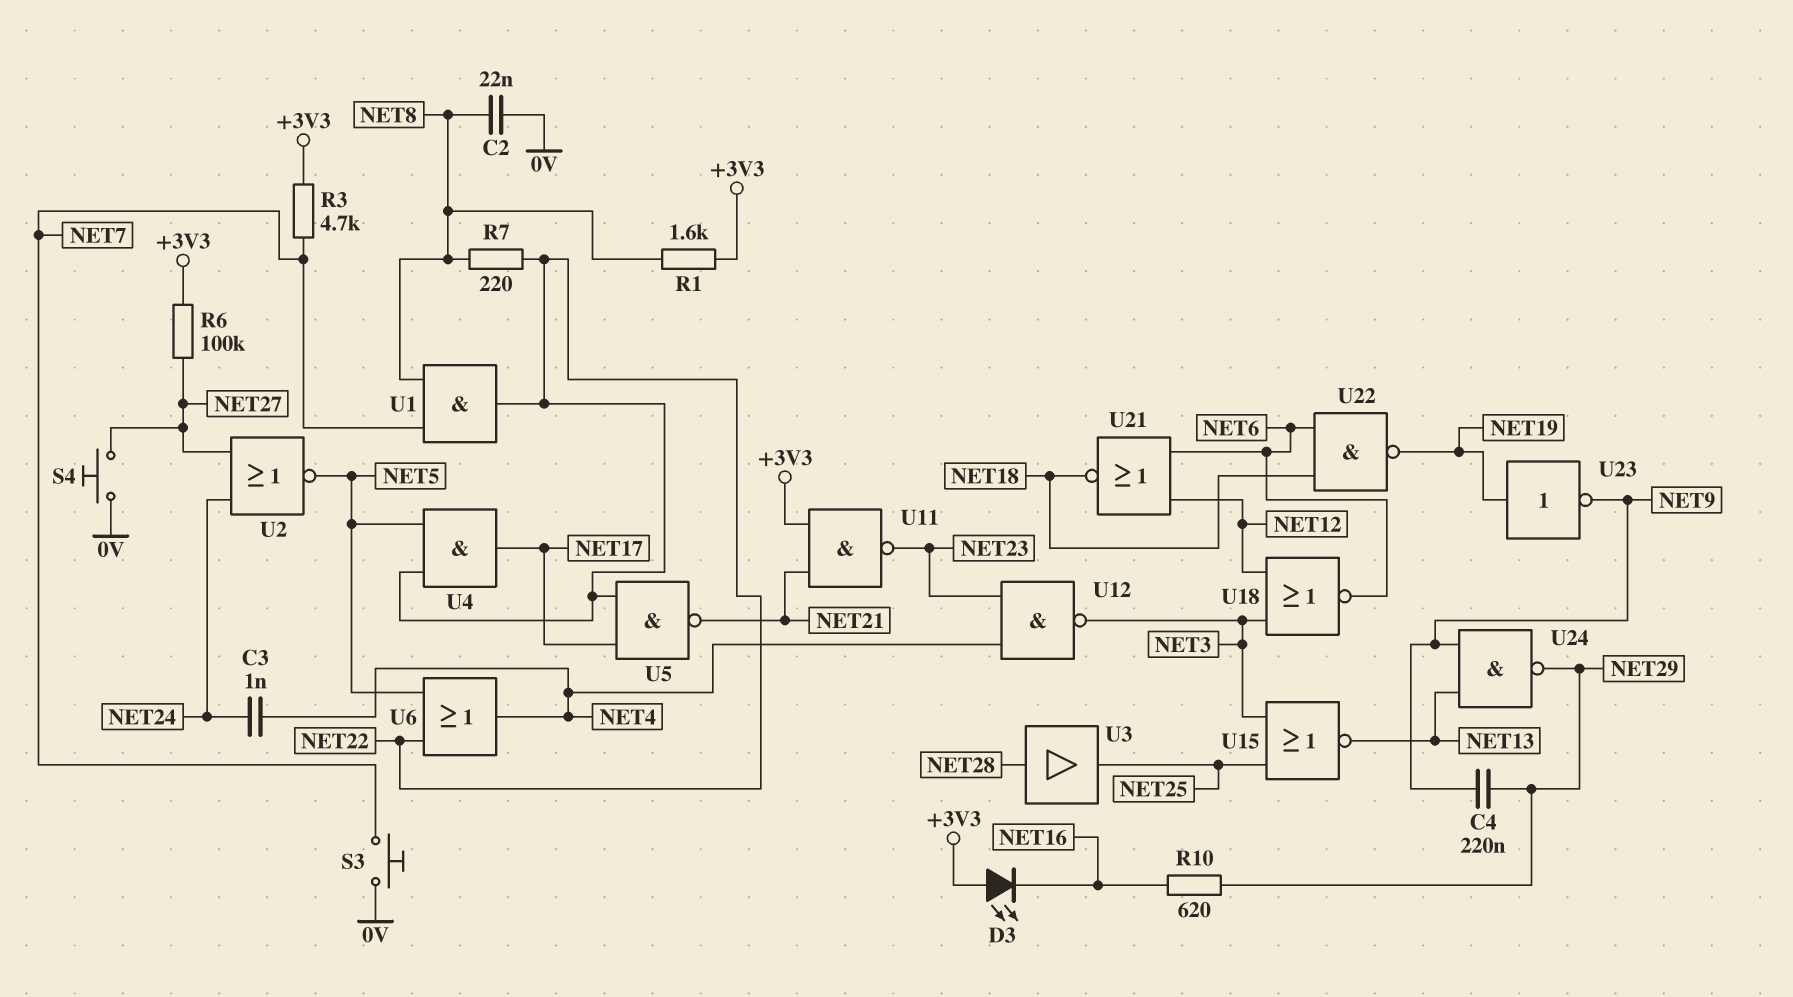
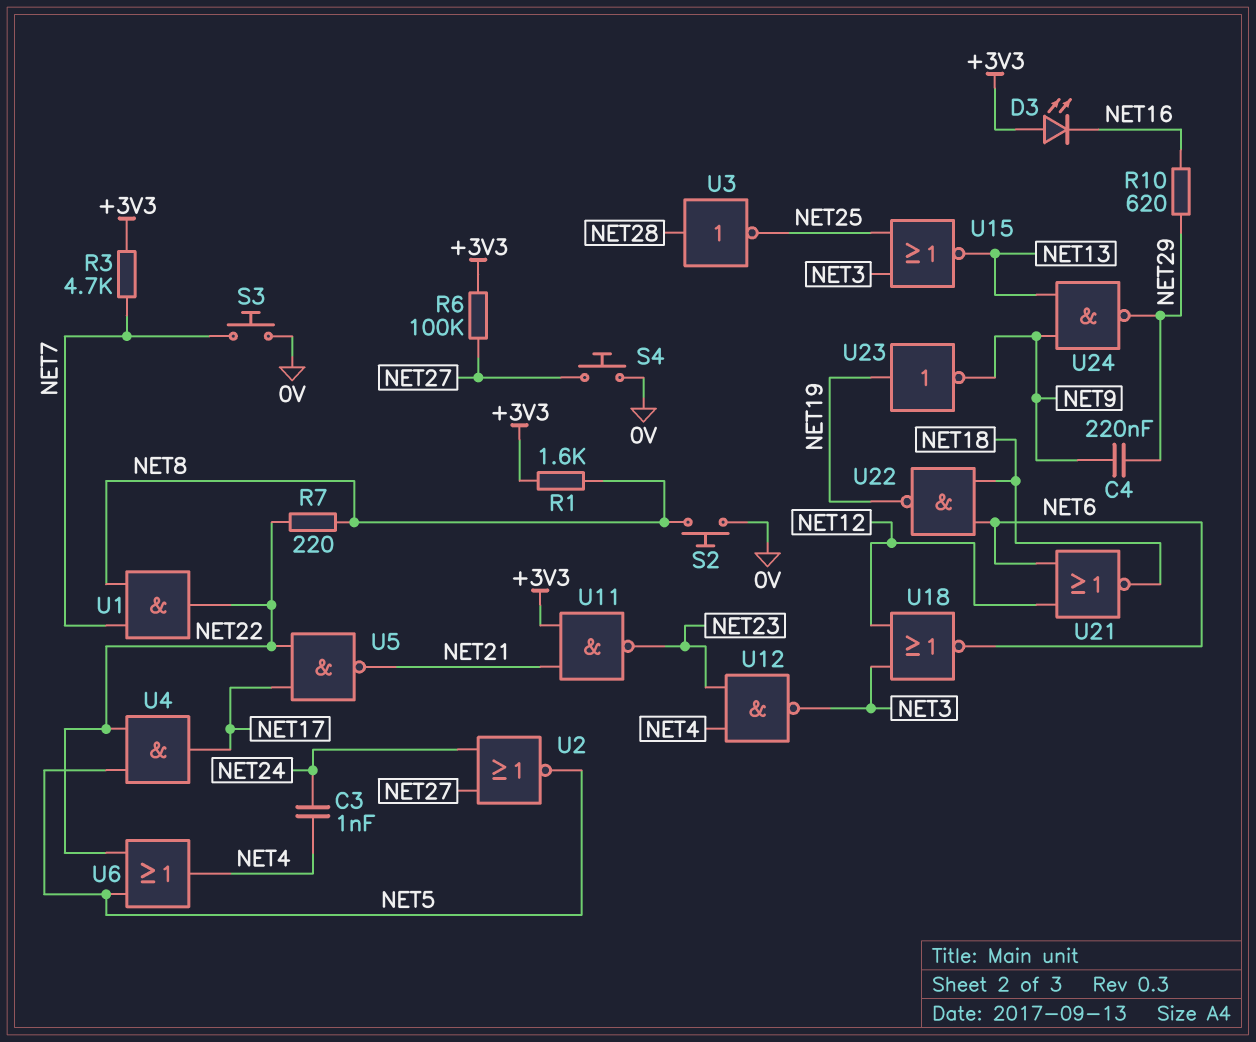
C2: 22nF (0V, NET8) -> none
S2: none -> button (0V, NET8)
U3: buffer (in NET28, out NET25) -> NOT (in NET28, out NET25)

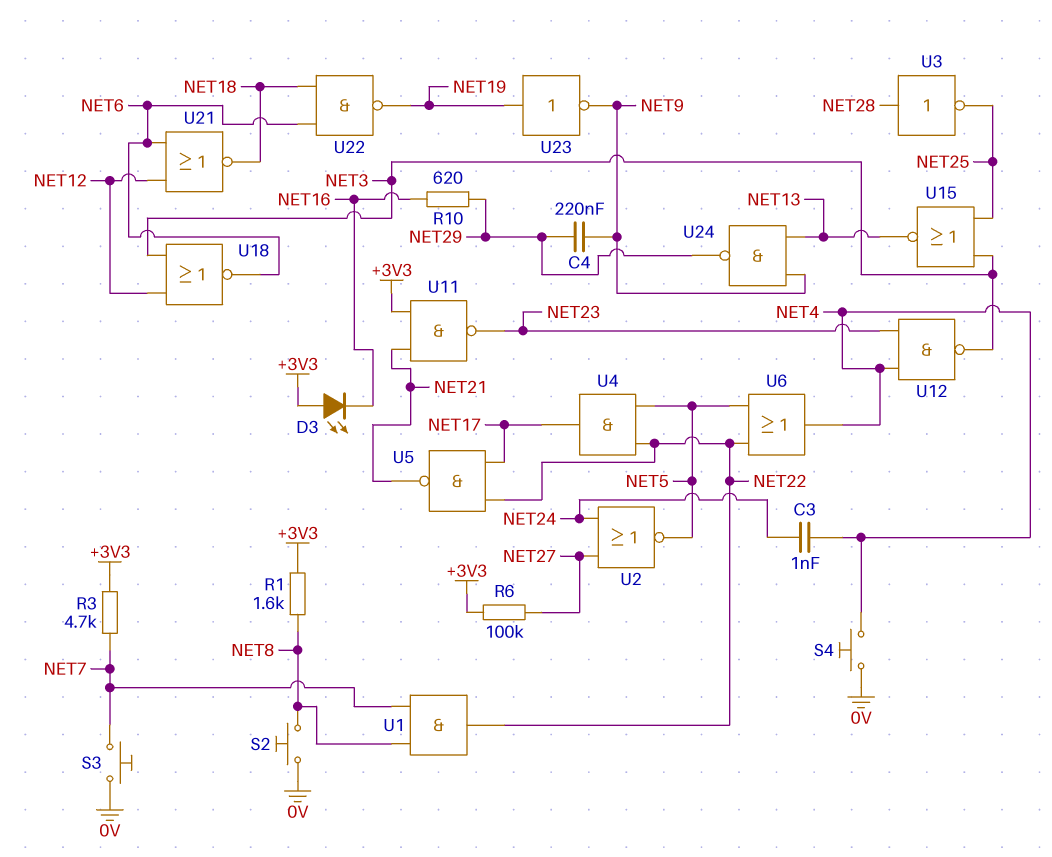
R7: 220 (NET8, NET22) -> none
S4: button (0V, NET27) -> button (0V, NET4)

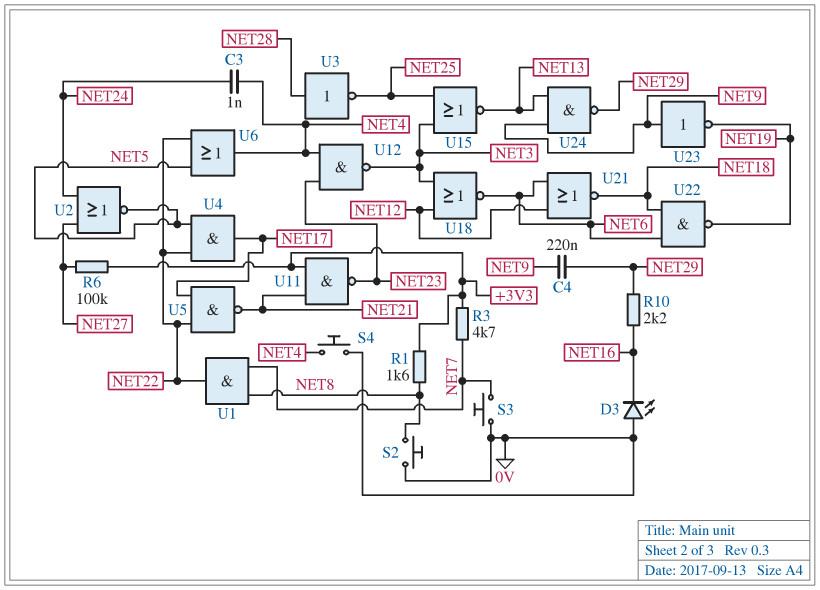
D3: LED (A +3V3, K NET16) -> LED (A 0V, K NET16)
R10: 620 (NET16, NET29) -> 2.2k (NET16, NET29)
U23: NOT (in NET19, out NET9) -> NOT (in NET9, out NET19)

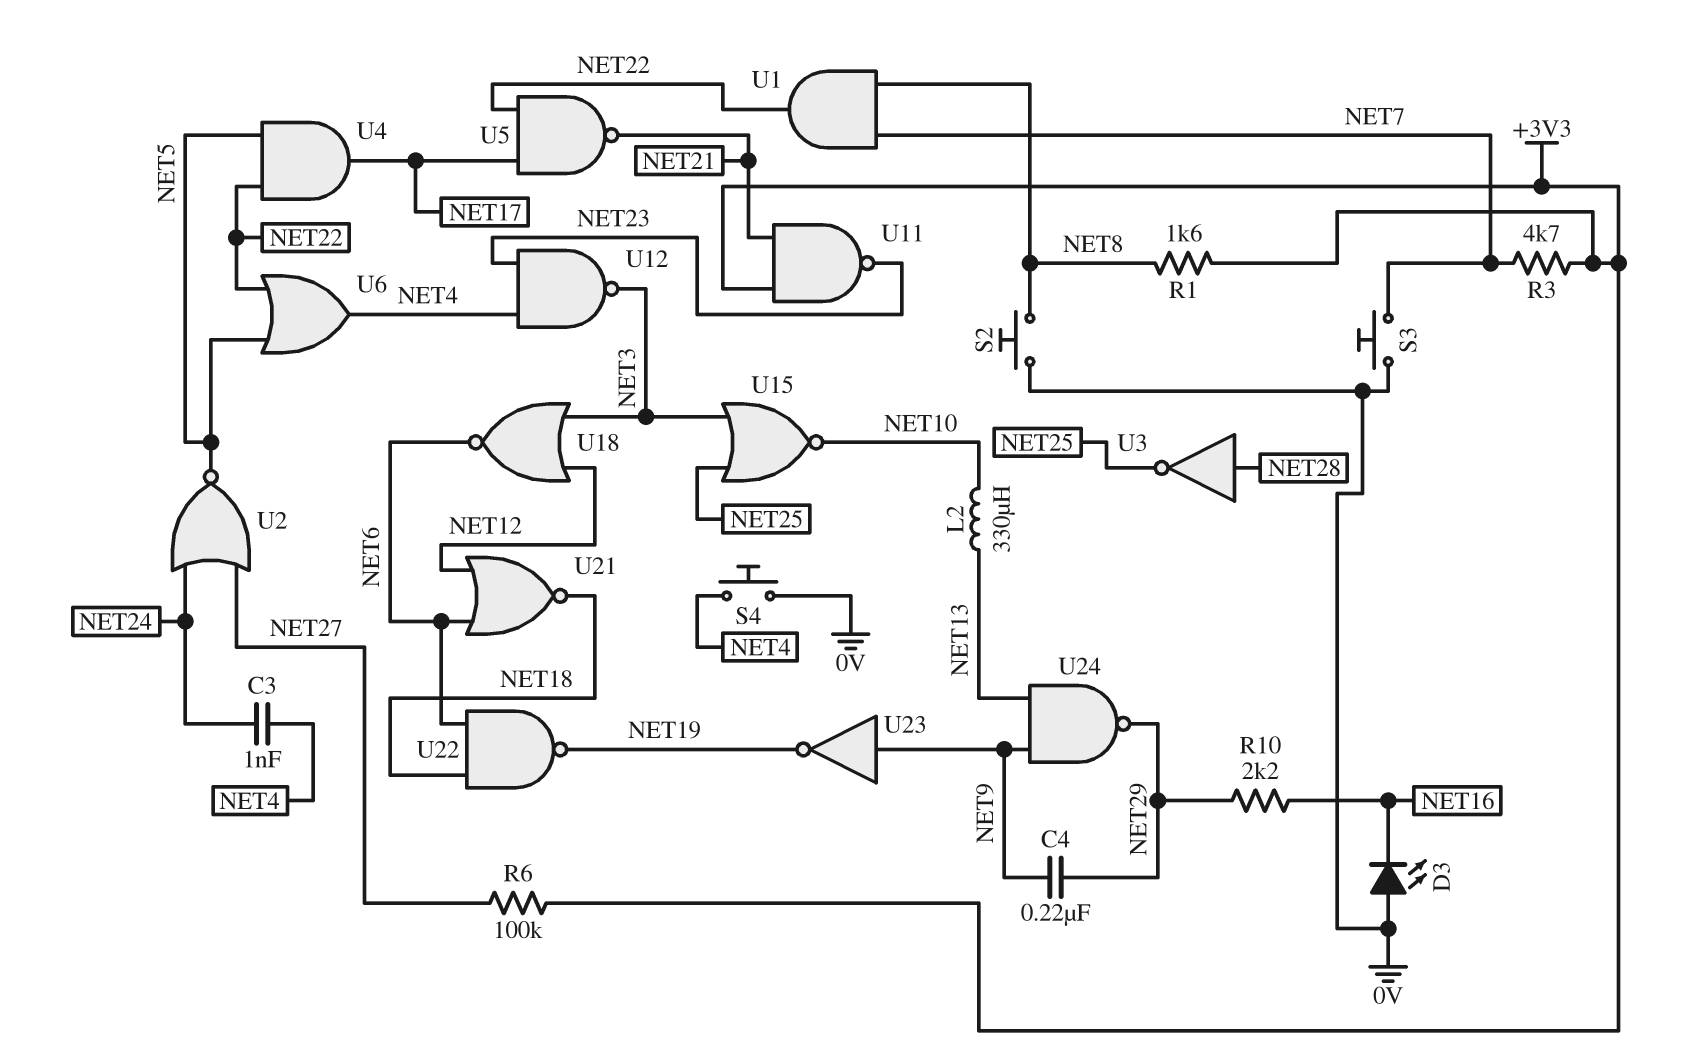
L2: none -> 330uH (NET10, NET13)
U15: NOR (in NET3, in NET25, out NET13) -> NOR (in NET3, in NET25, out NET10)

